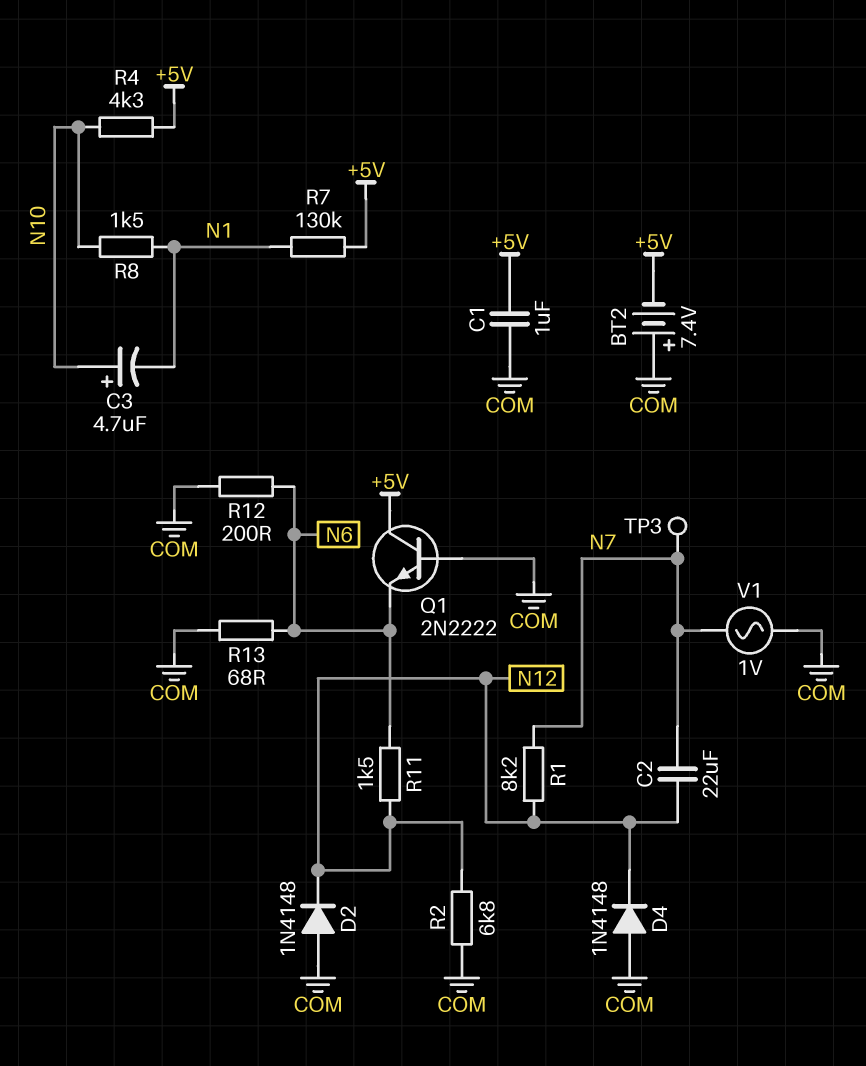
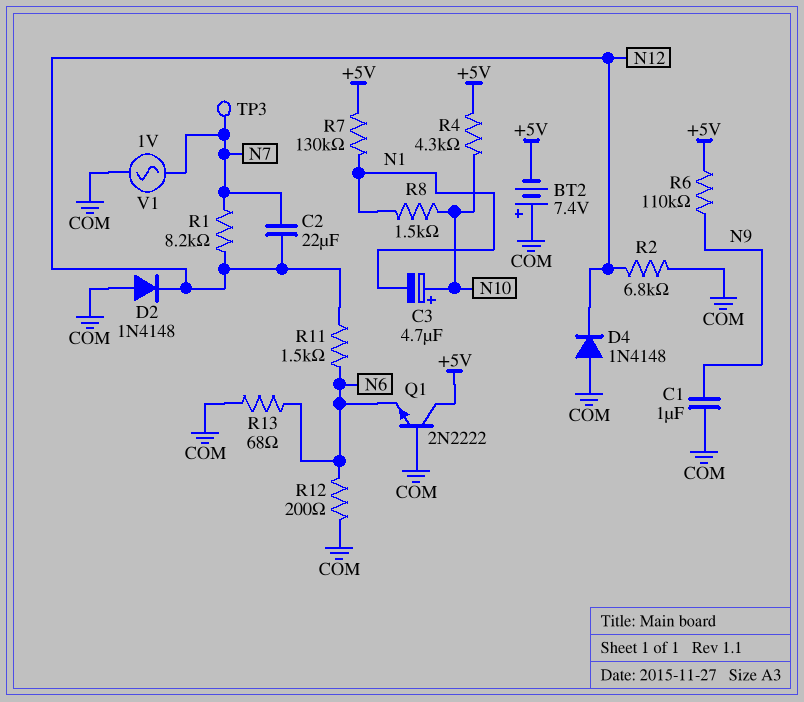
C1: 1uF (+5V, COM) -> 1uF (COM, N9)
R6: none -> 110k (+5V, N9)

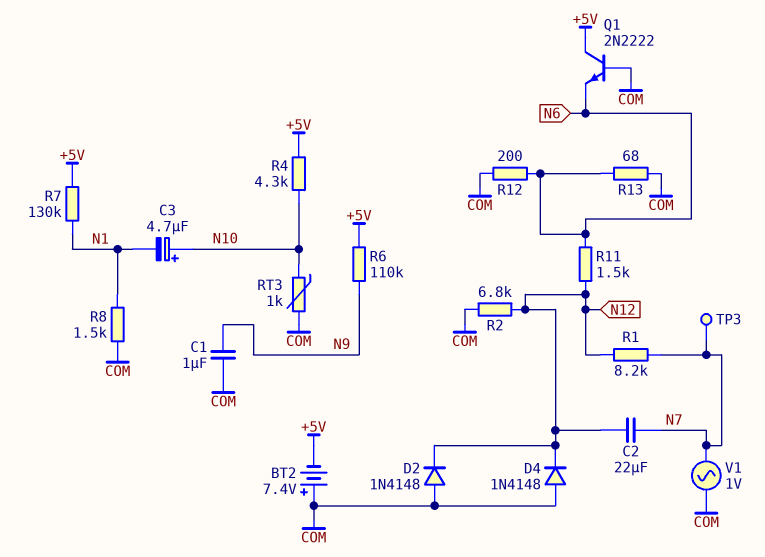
R8: 1.5k (N1, N10) -> 1.5k (COM, N1)
RT3: none -> 1k (COM, N10)

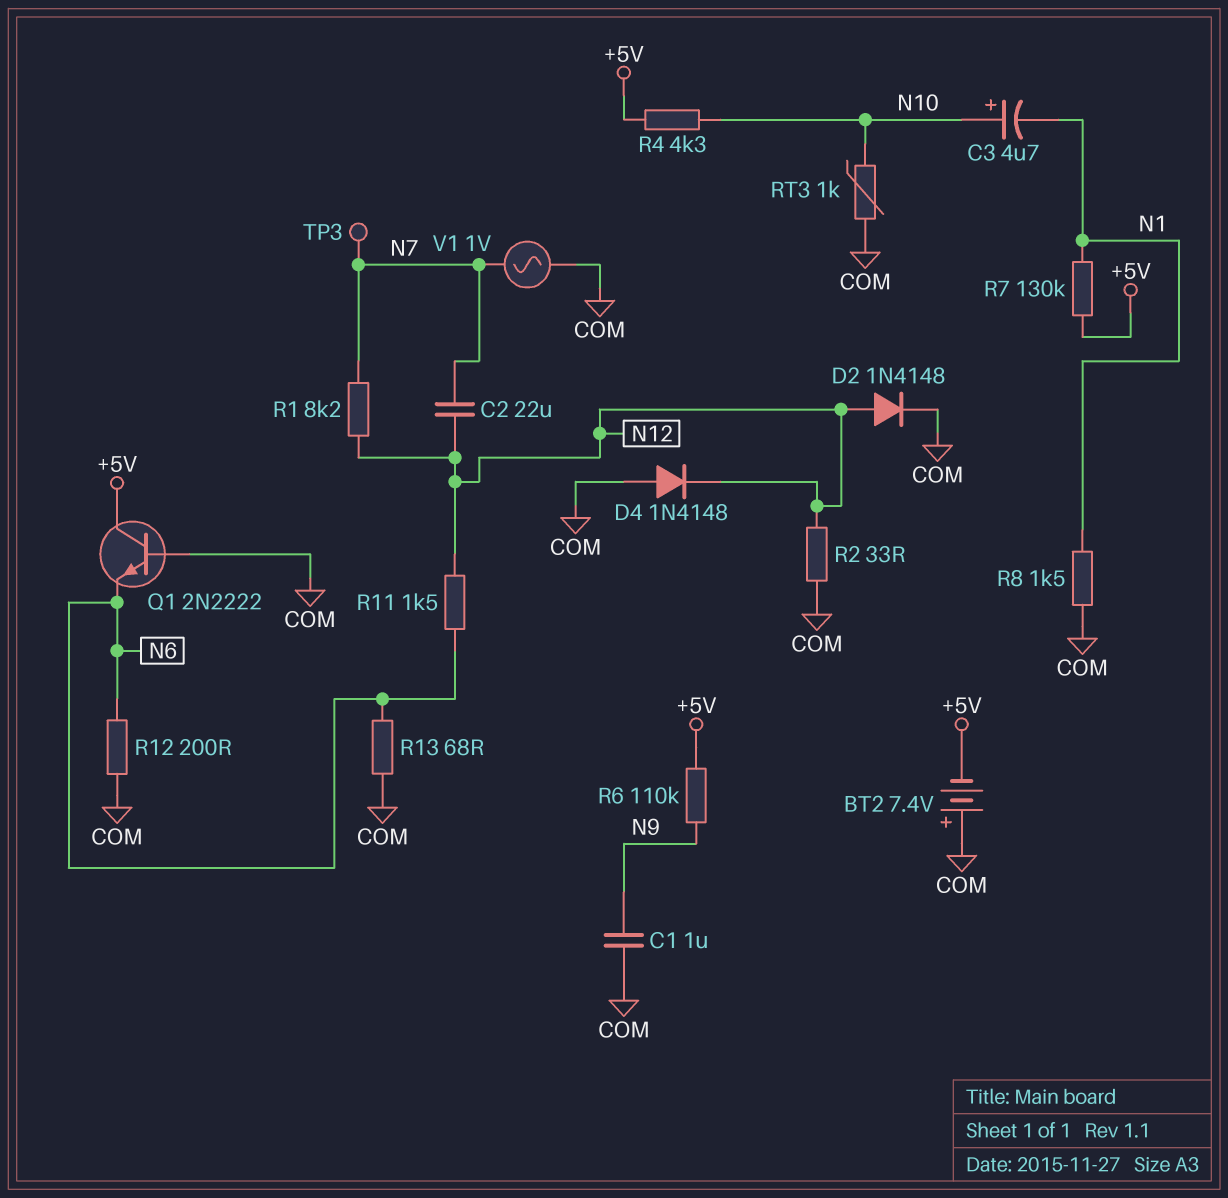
D2: diode 1N4148 (A COM, K N12) -> diode 1N4148 (A N12, K COM)
R2: 6.8k (COM, N12) -> 33 (COM, N12)

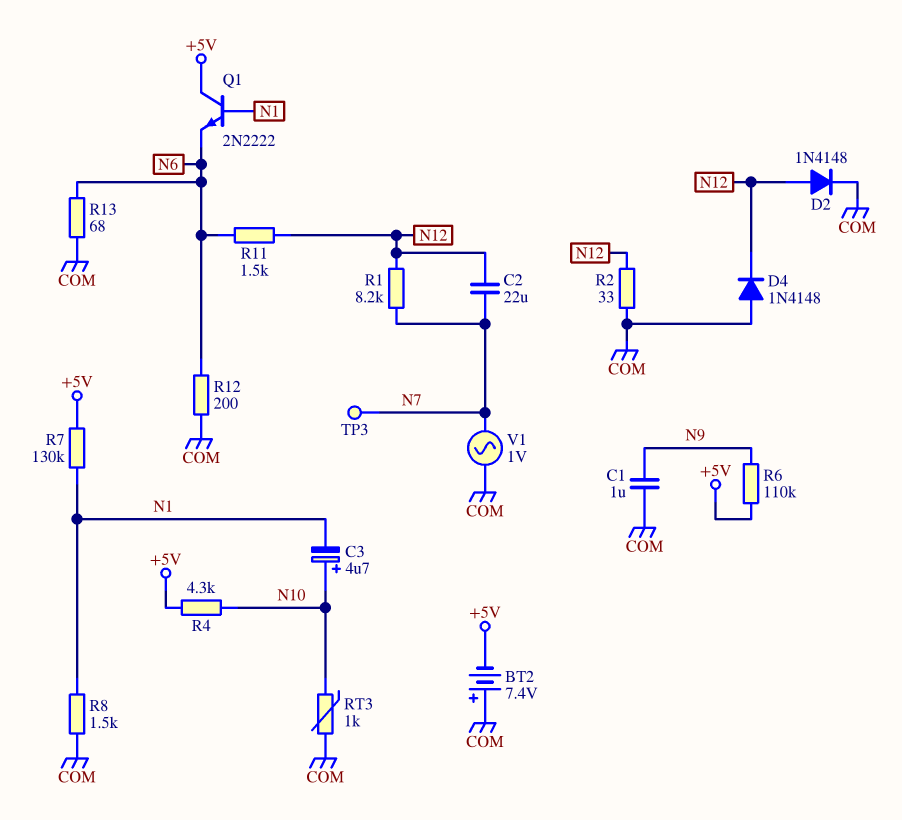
Q1: NPN 2N2222 (B COM, C +5V, E N6) -> NPN 2N2222 (B N1, C +5V, E N6)

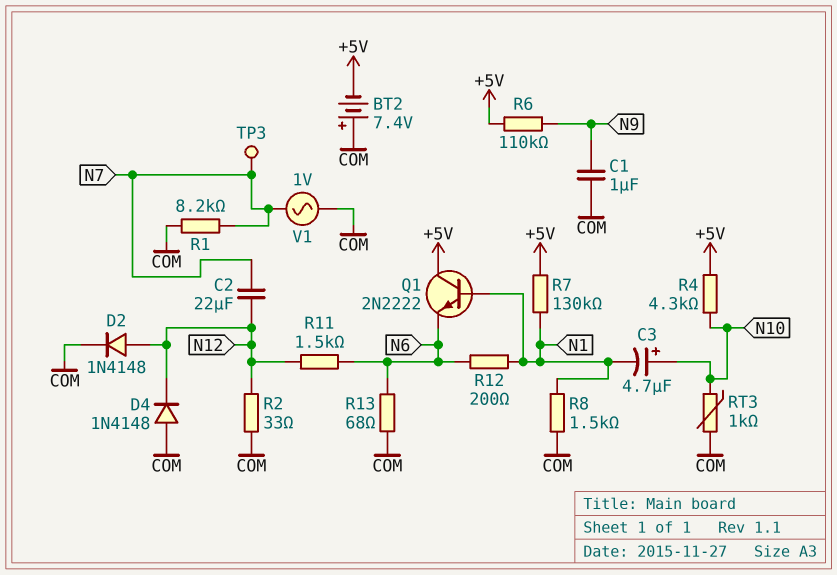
R1: 8.2k (N7, N12) -> 8.2k (COM, N7)
R12: 200 (COM, N6) -> 200 (N1, N6)

